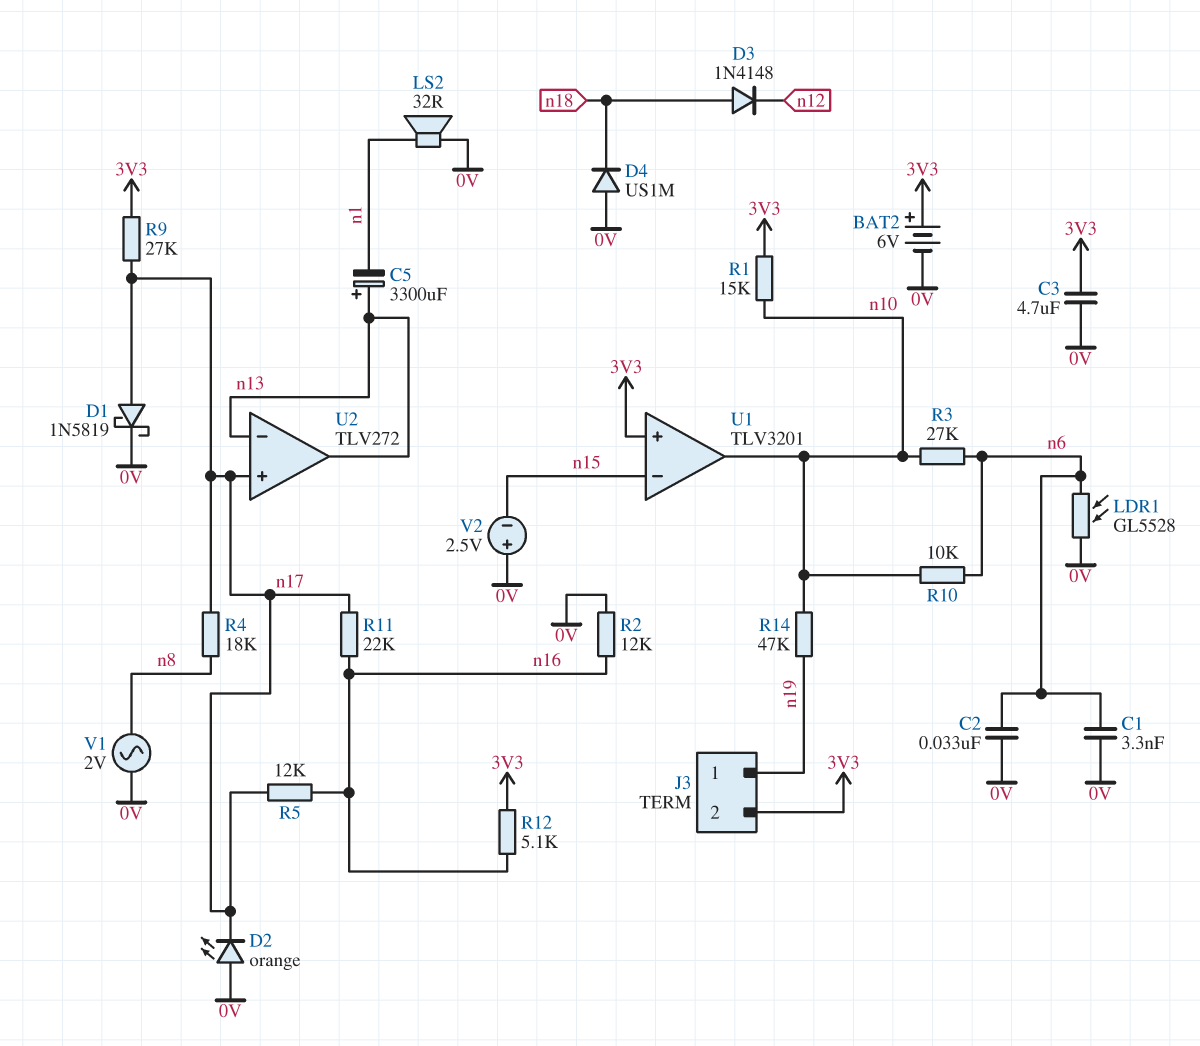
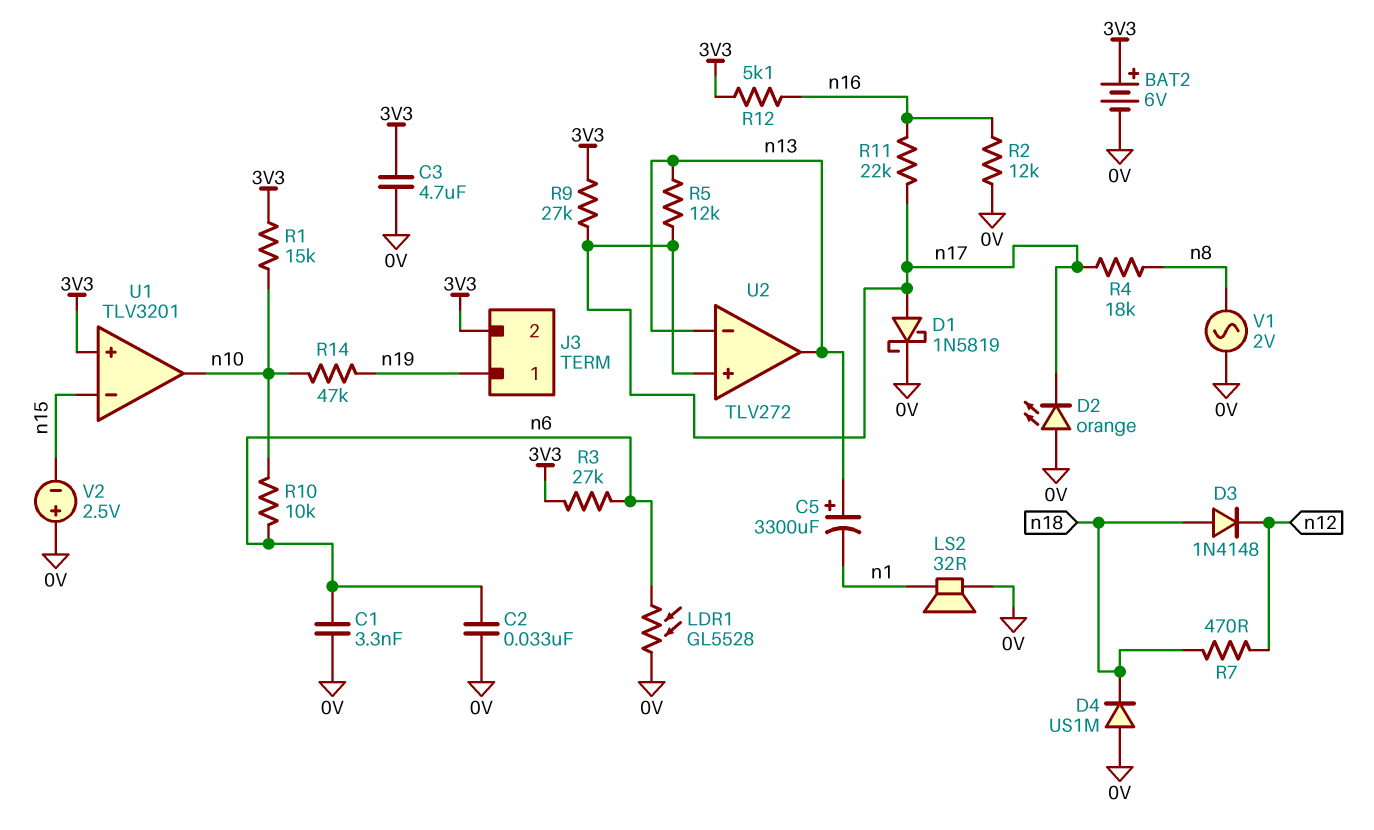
R3: 27k (n6, n10) -> 27k (3V3, n6)
R5: 12k (n16, n17) -> 12k (n13, n17)
R7: none -> 470 (n12, n18)

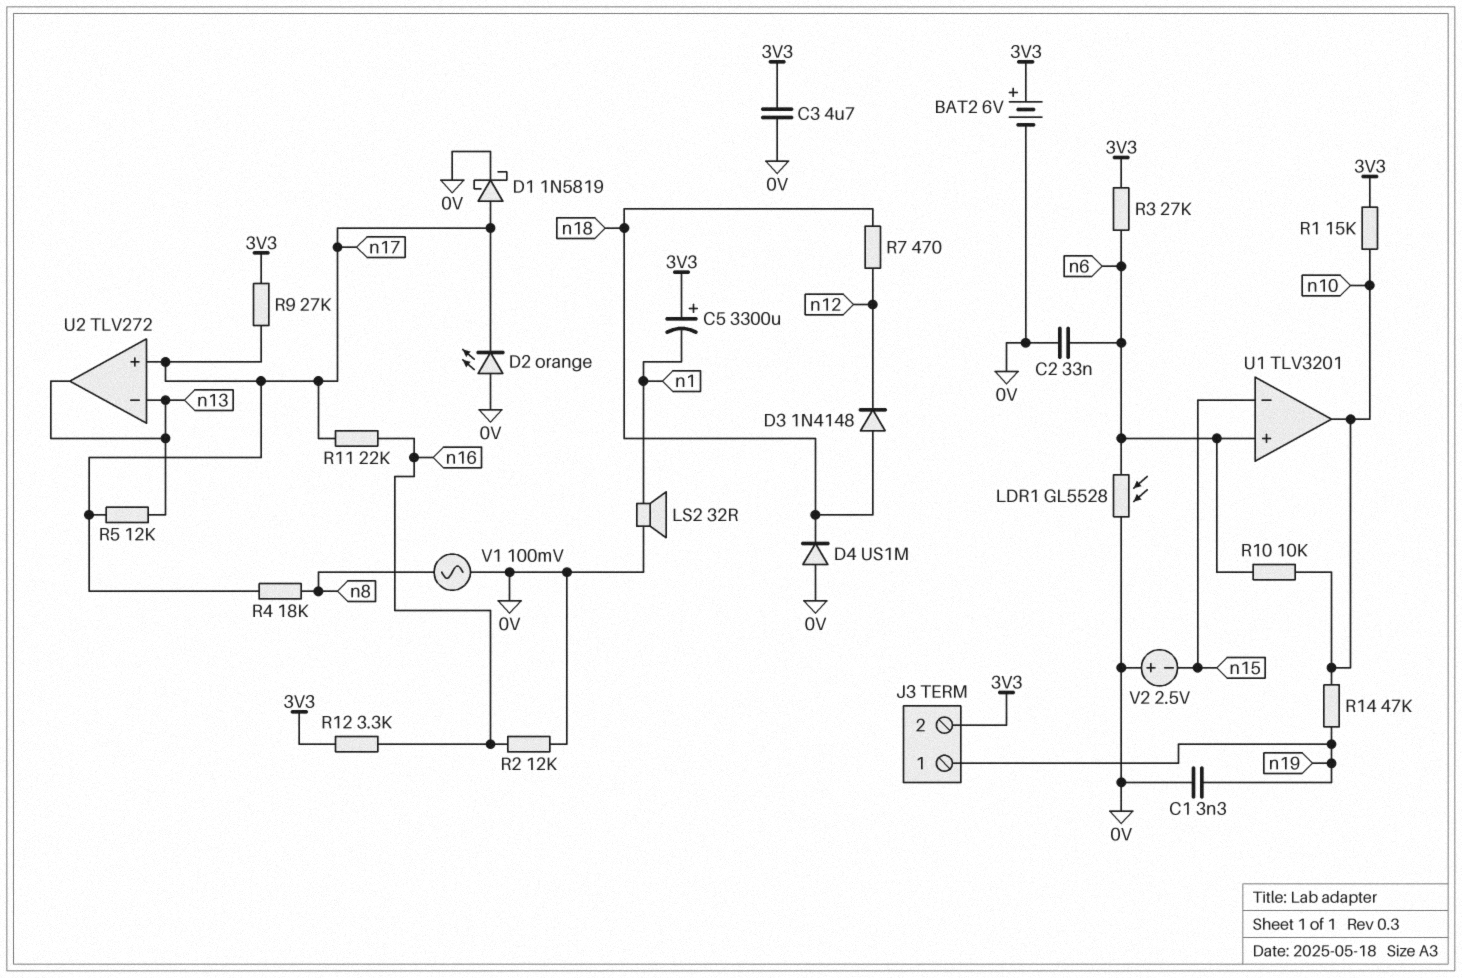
C1: 3.3nF (0V, n6) -> 3.3nF (0V, n19)
C5: 3300uF (plus n13, minus n1) -> 3300uF (plus 3V3, minus n1)
R12: 5.1k (3V3, n16) -> 3.3k (3V3, n16)
U1 pin in+: 3V3 -> n6
V1: AC 2V (0V, n8) -> AC 100mV (0V, n8)

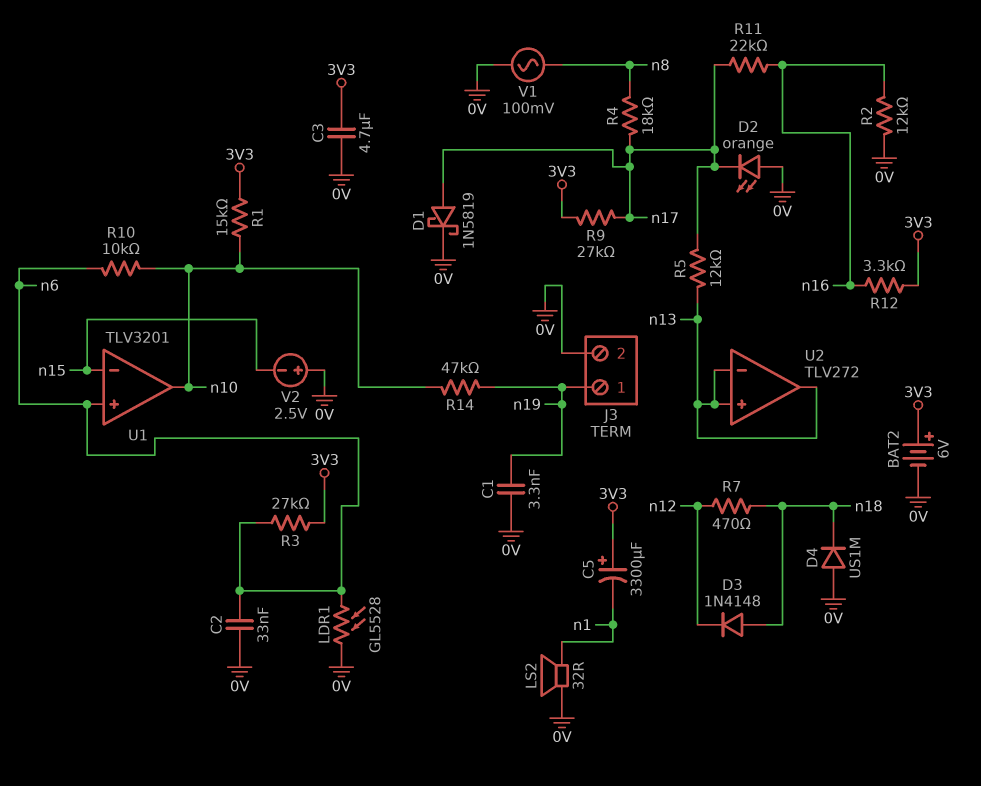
J3 pin 2: 3V3 -> 0V
U2 pin in+: n17 -> n13

